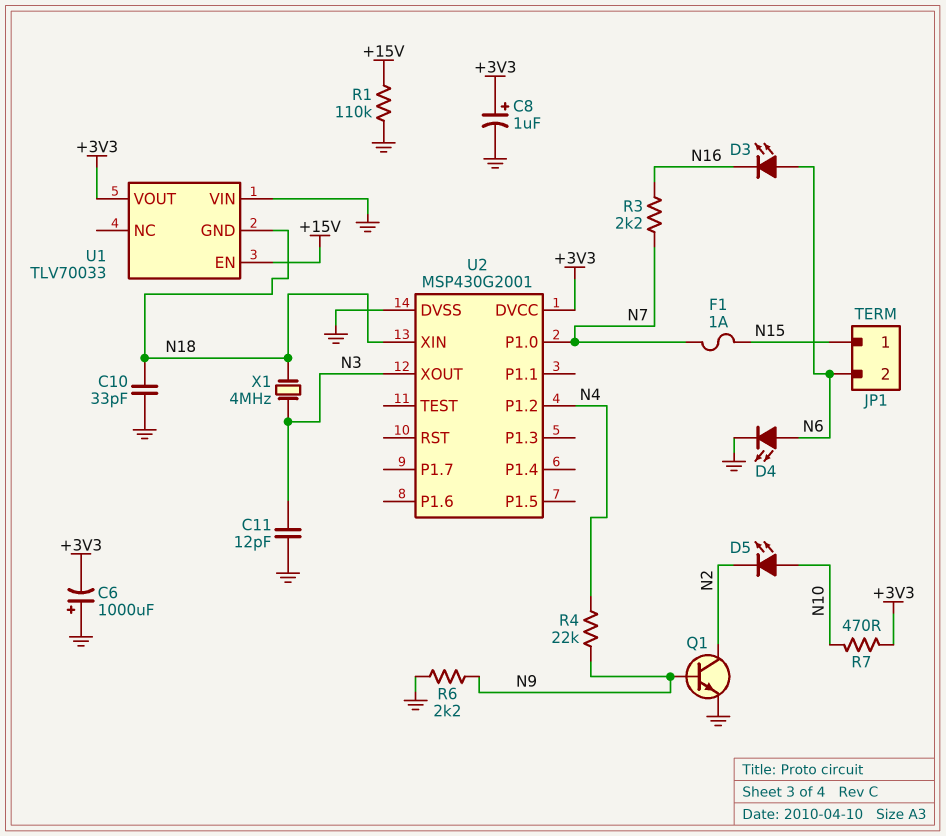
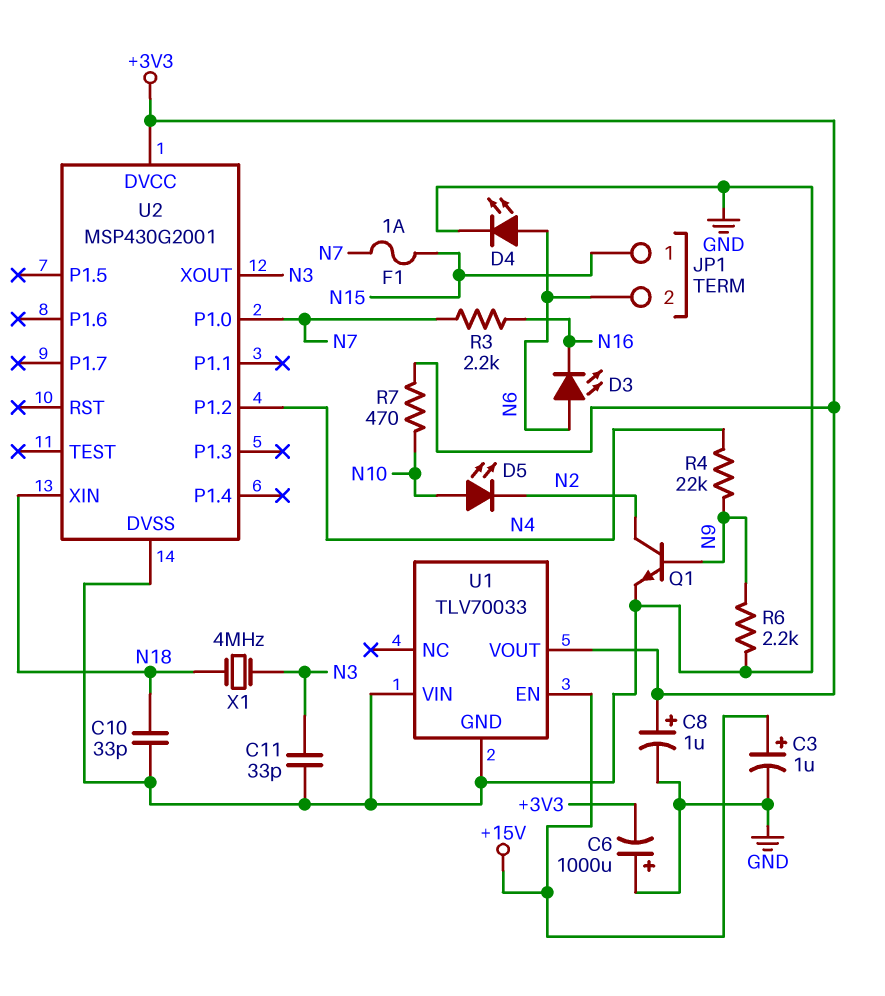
C3: none -> 1uF (plus +15V, minus GND)
C11: 12pF (GND, N3) -> 33pF (GND, N3)
R1: 110k (+15V, GND) -> none
U1 pin GND: N18 -> GND

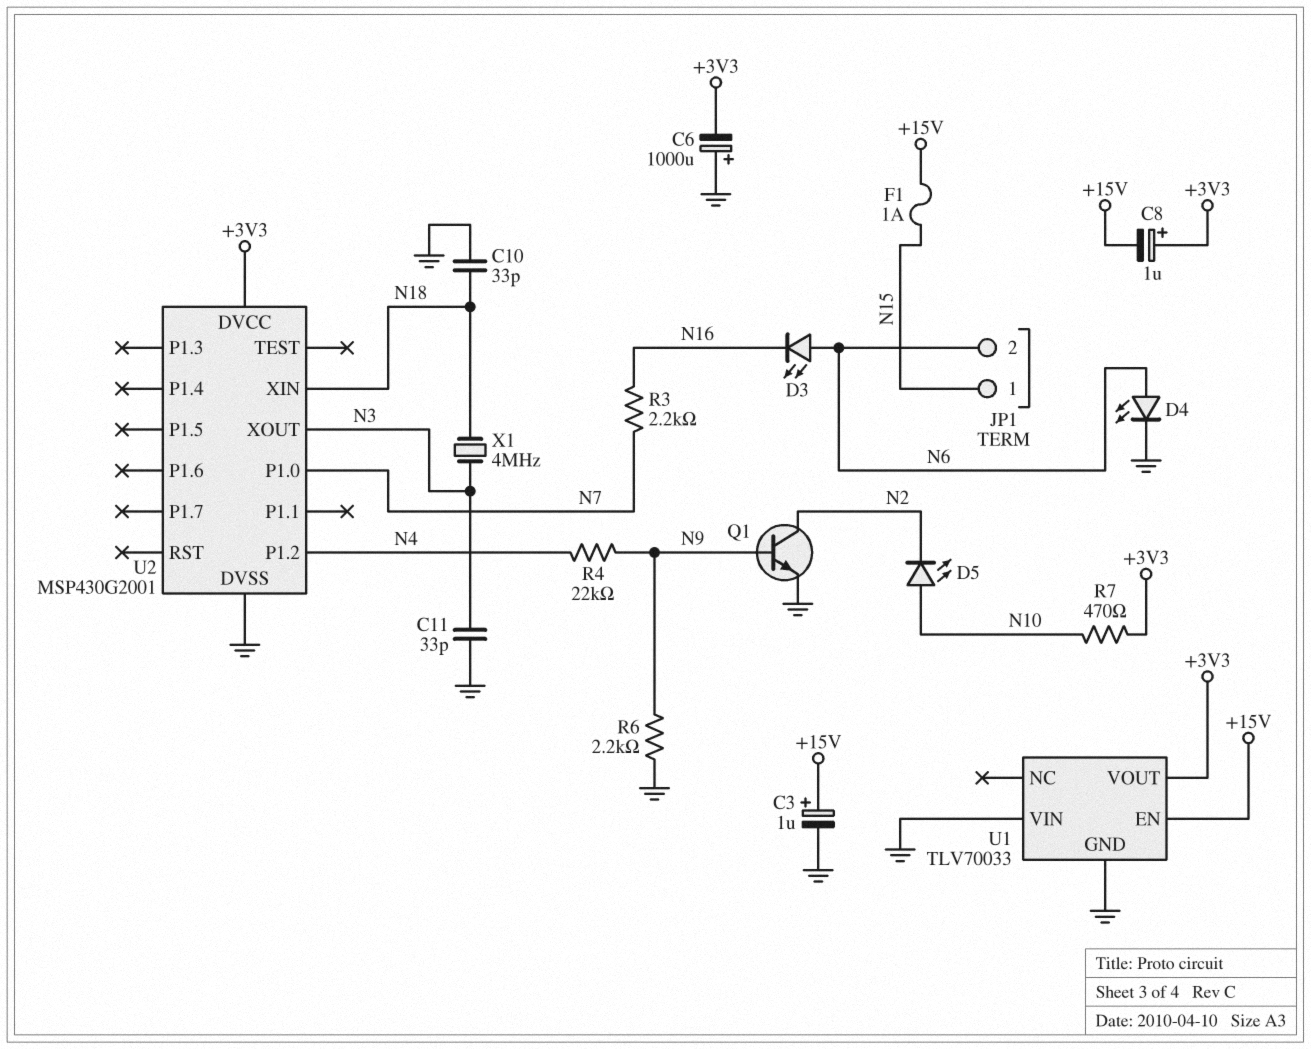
C8: 1uF (plus +3V3, minus GND) -> 1uF (plus +3V3, minus +15V)
F1: 1A (N7, N15) -> 1A (+15V, N15)

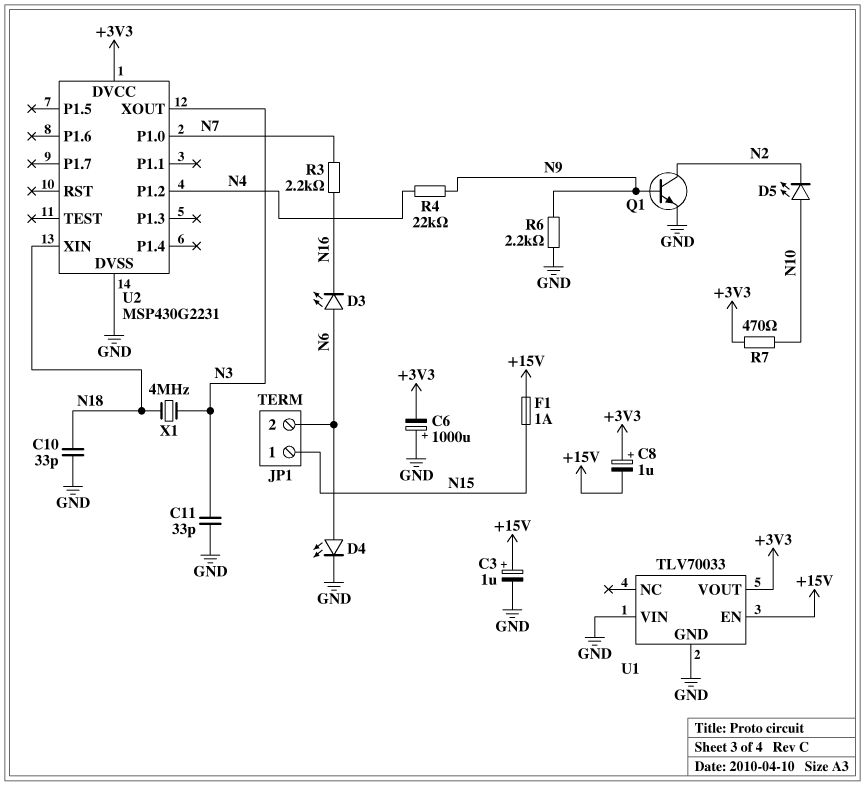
U2: MSP430G2001 -> MSP430G2231

